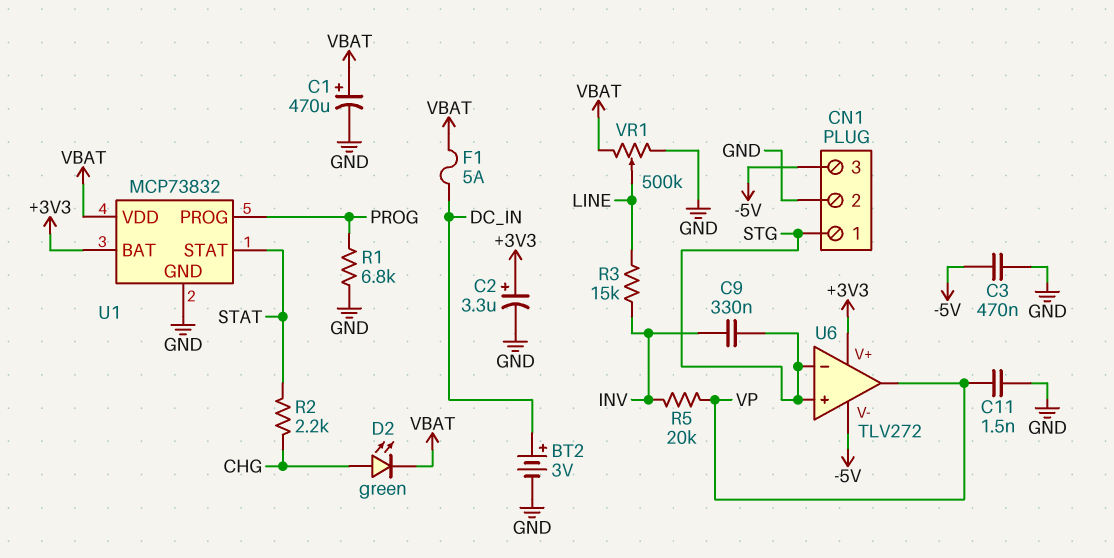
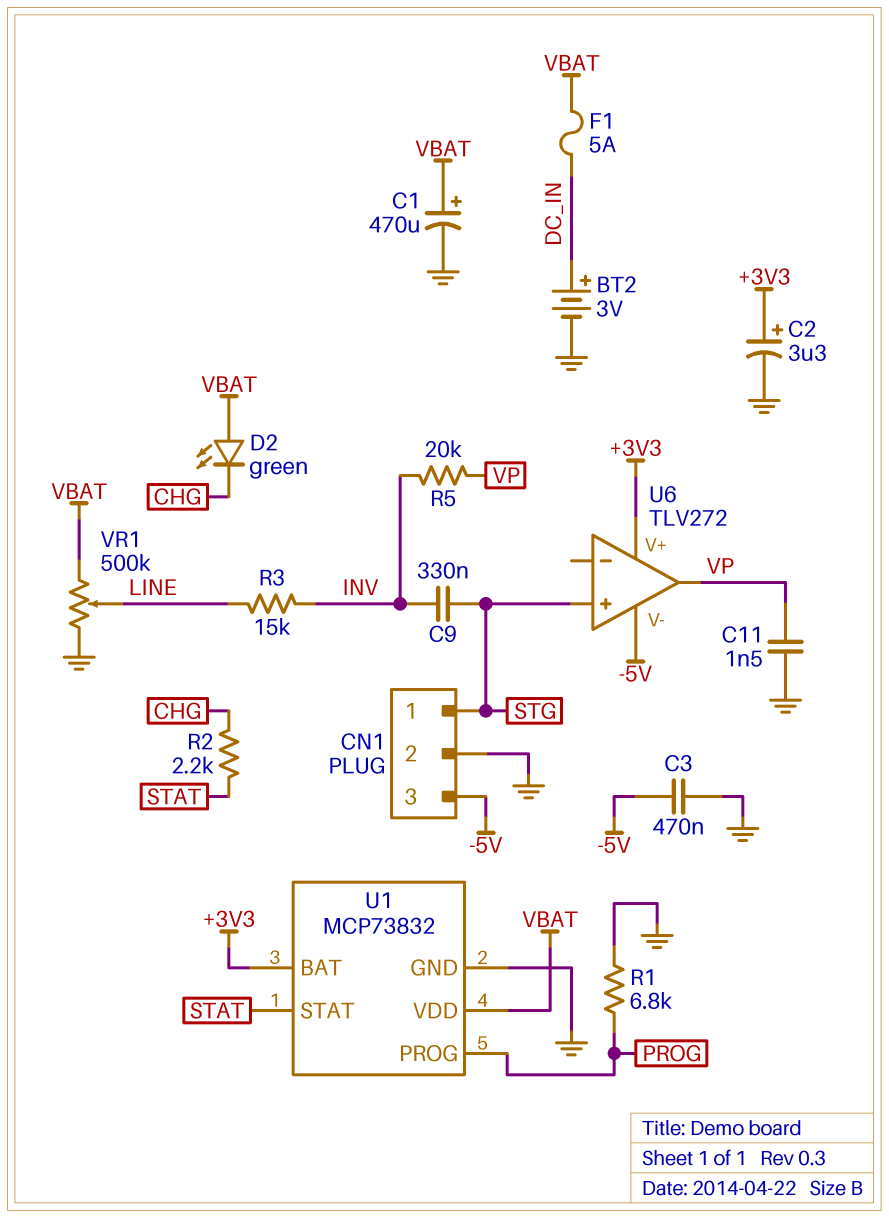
D2: LED green (A CHG, K VBAT) -> LED green (A VBAT, K CHG)
U6 pin in-: STG -> none

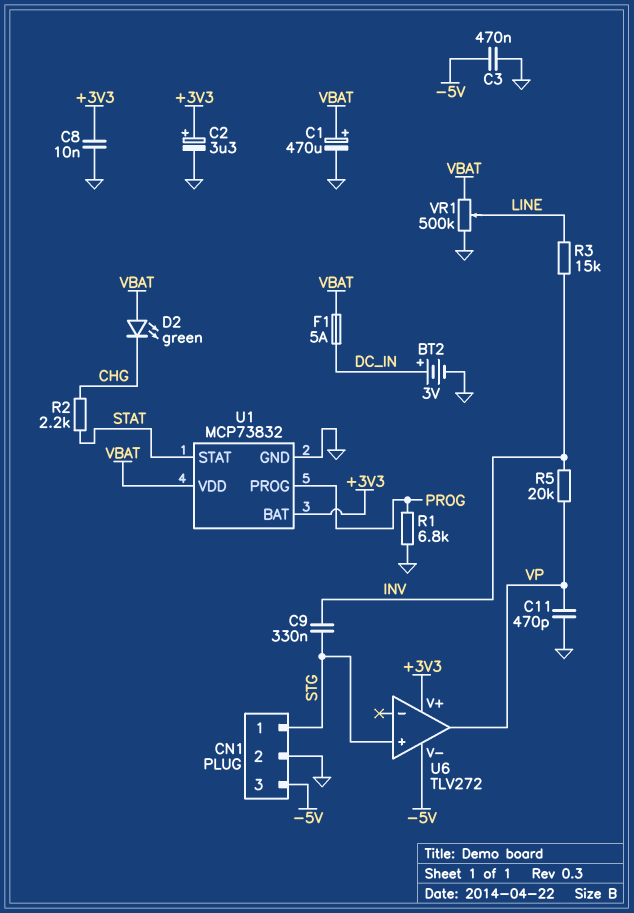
C8: none -> 10nF (+3V3, GND)
C11: 1.5nF (GND, VP) -> 470pF (GND, VP)

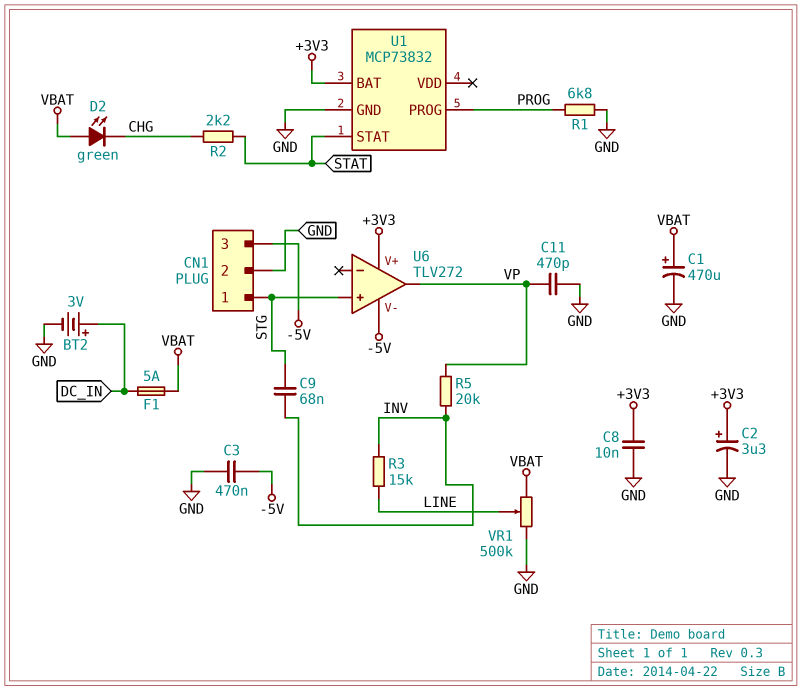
C9: 330nF (INV, STG) -> 68nF (INV, STG)
U1 pin VDD: VBAT -> none

